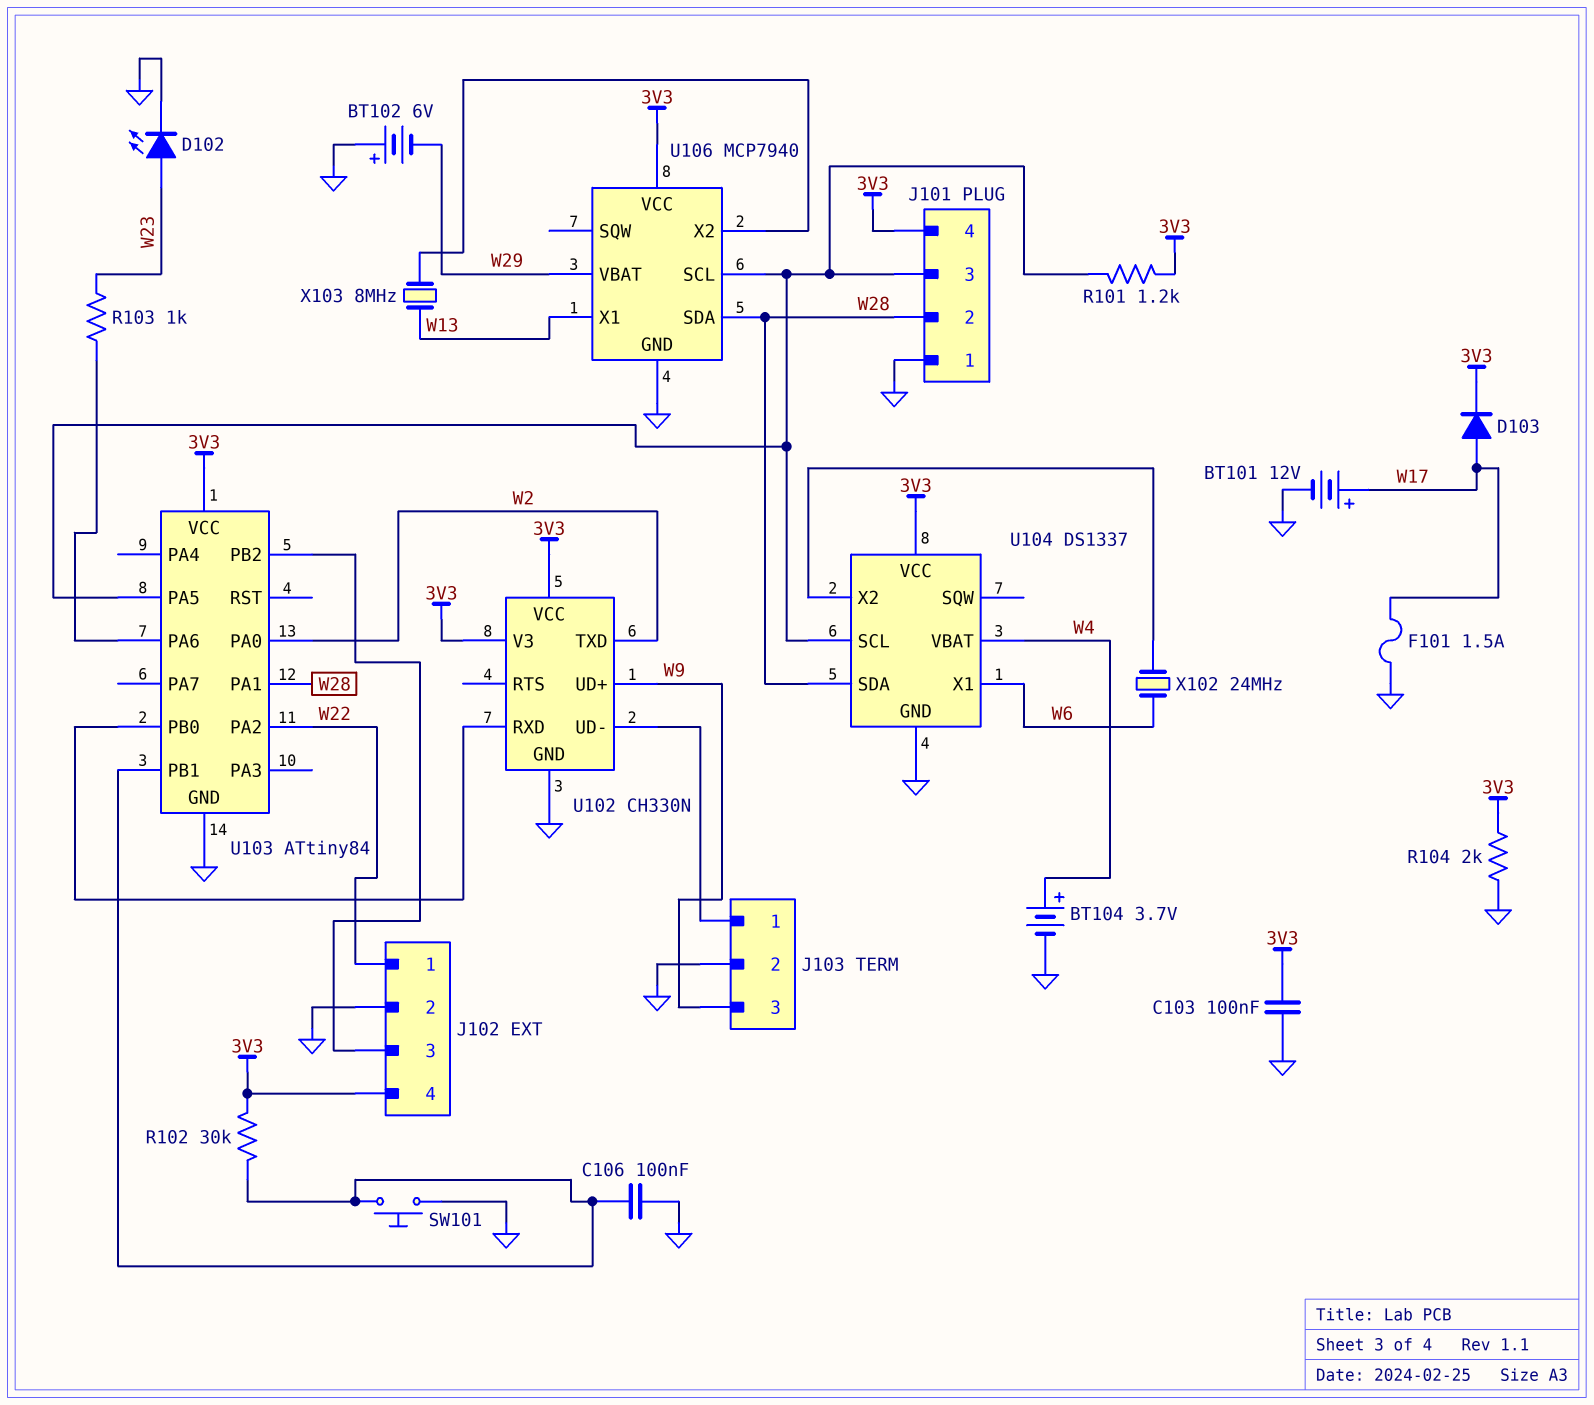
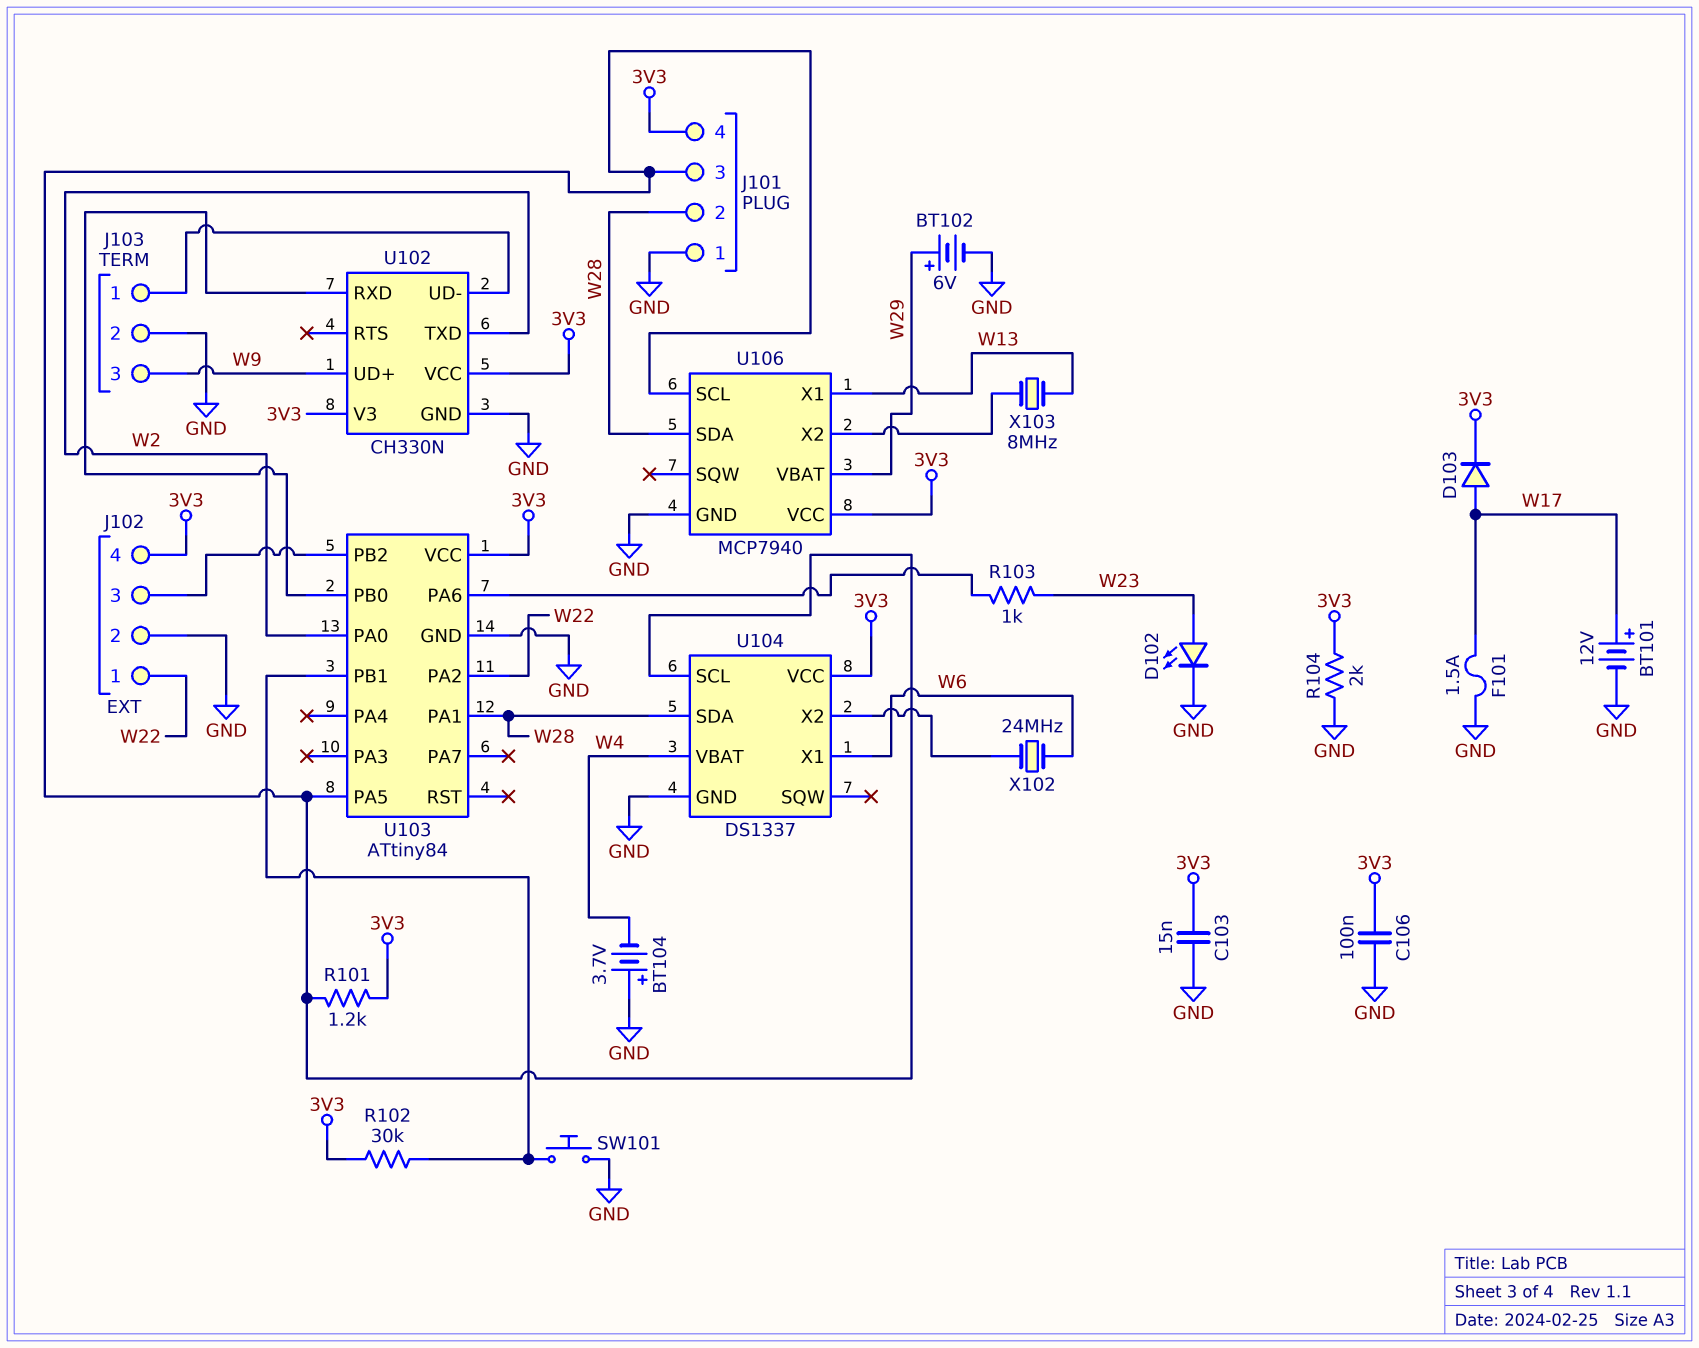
BT102: 6V (plus GND, minus W29) -> 6V (plus W29, minus GND)
BT104: 3.7V (plus W4, minus GND) -> 3.7V (plus GND, minus W4)
C103: 100nF (3V3, GND) -> 15nF (3V3, GND)
C106: 100nF (GND, U103/PB1) -> 100nF (3V3, GND)

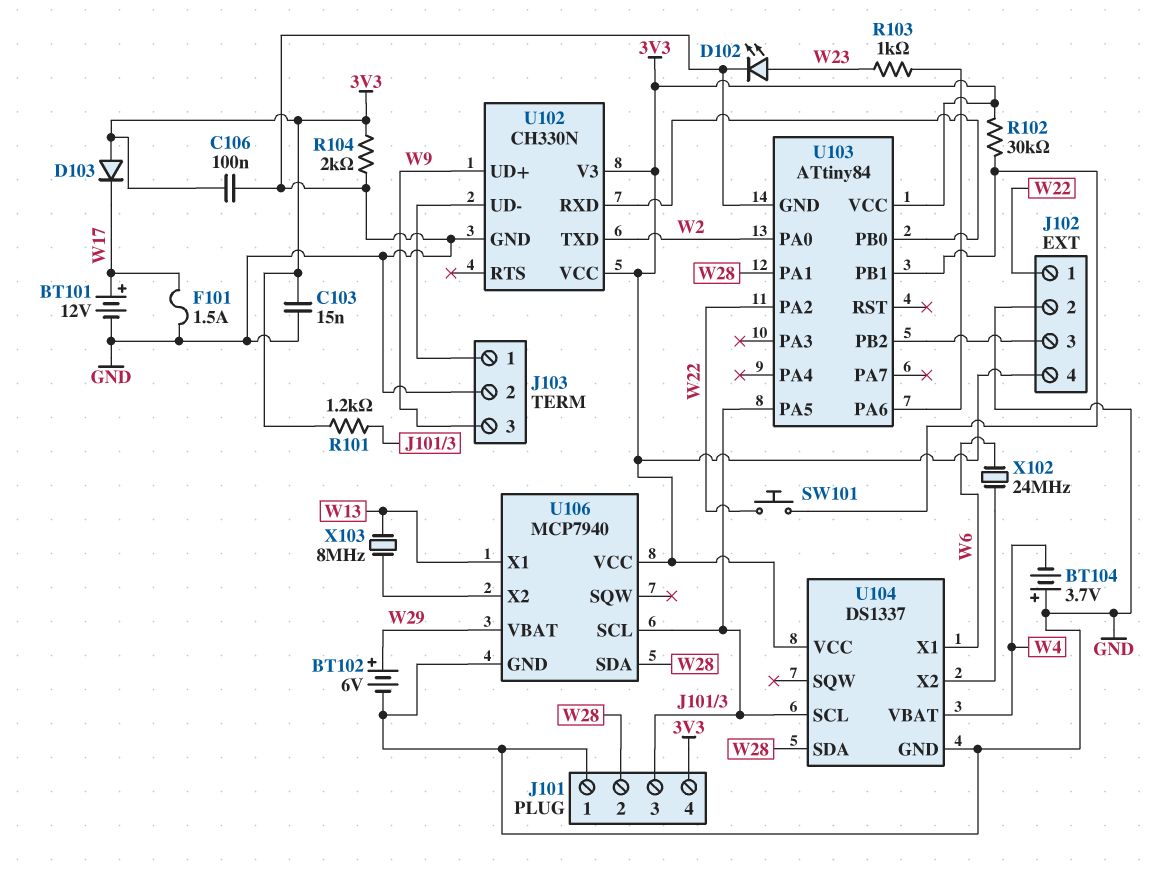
D103: diode (A W17, K 3V3) -> diode (A 3V3, K W17)
SW101: button (GND, U103/PB1) -> button (U103/PB1, W22)

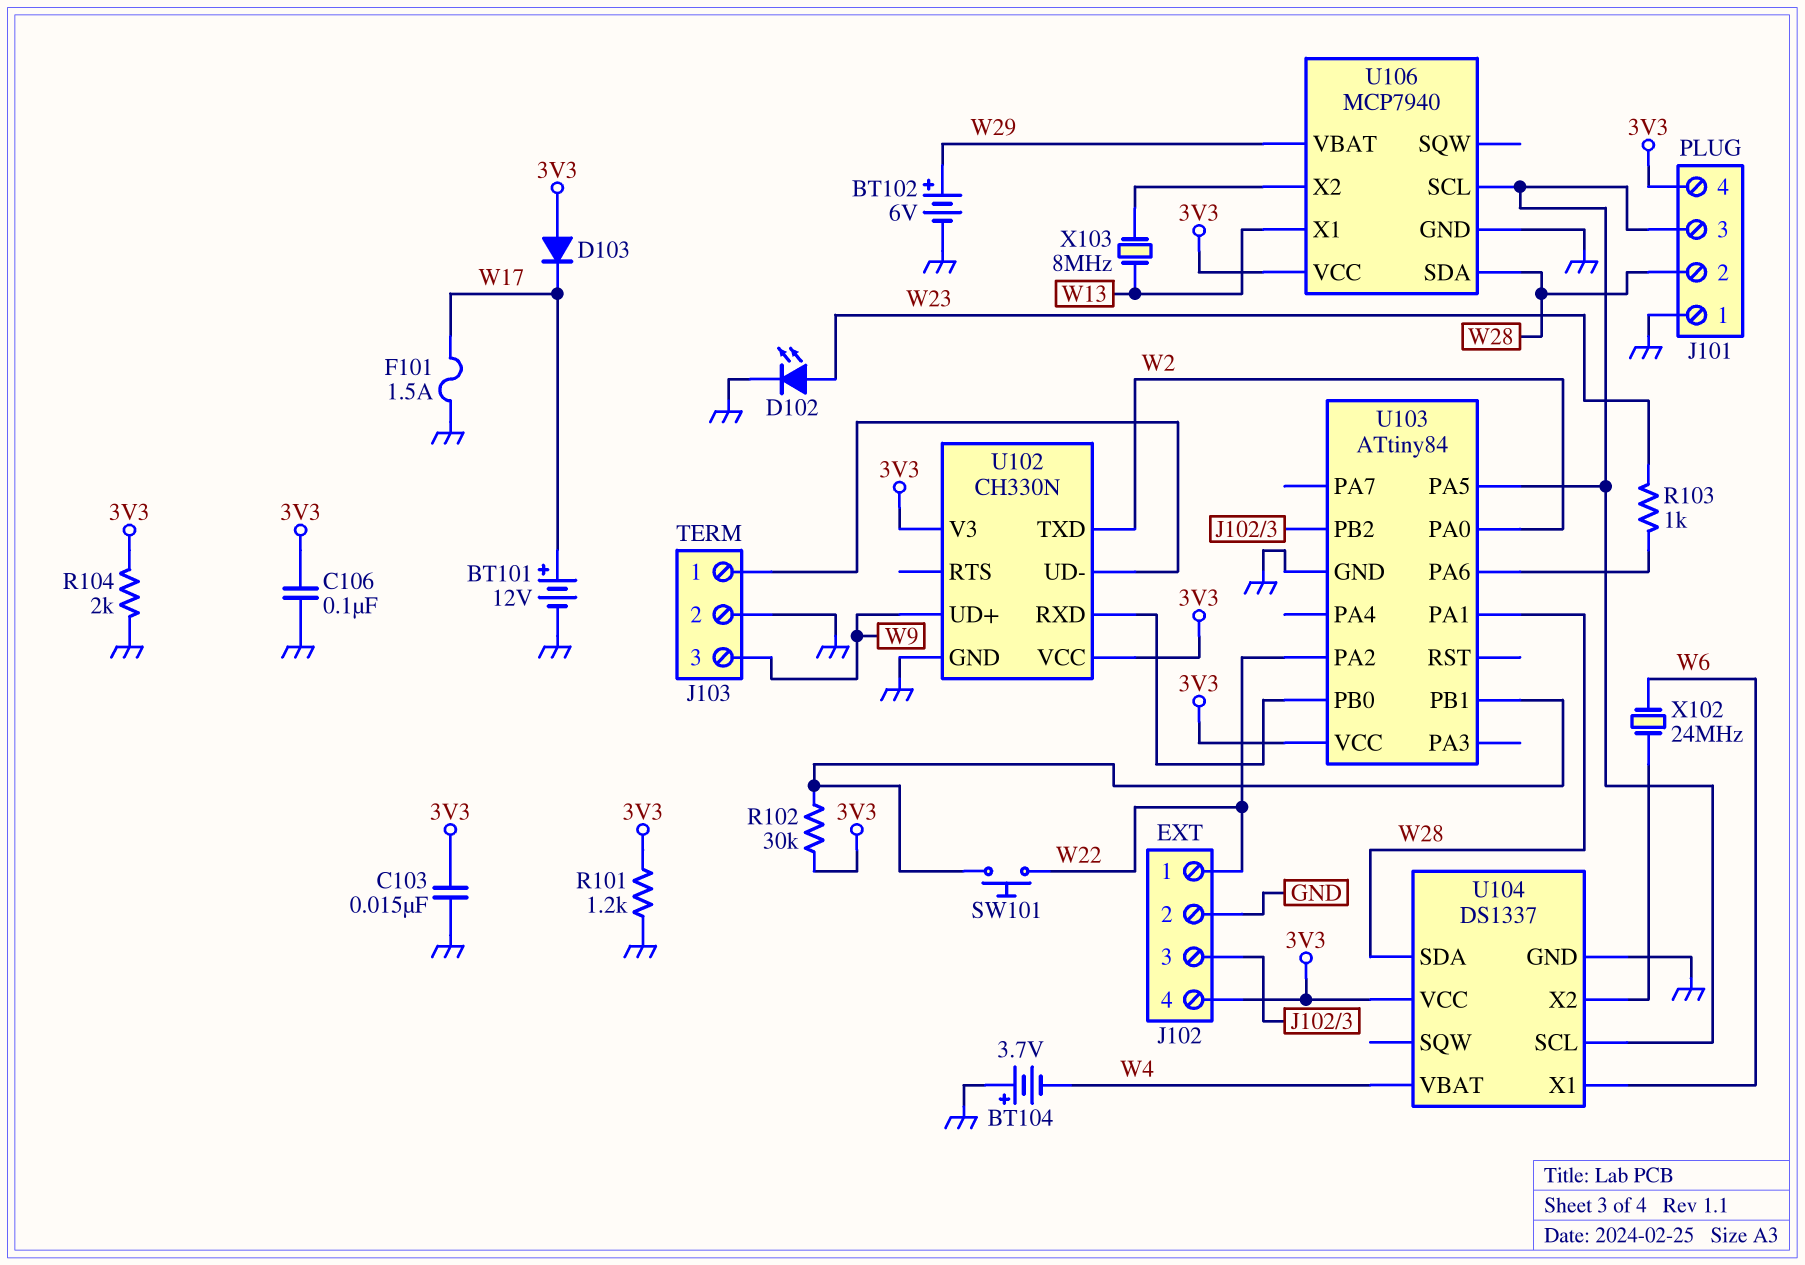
R101: 1.2k (3V3, J101/3) -> 1.2k (3V3, GND)

